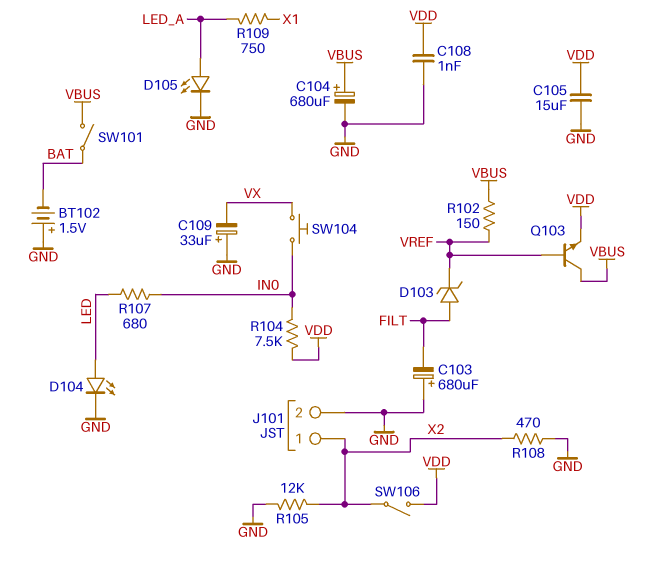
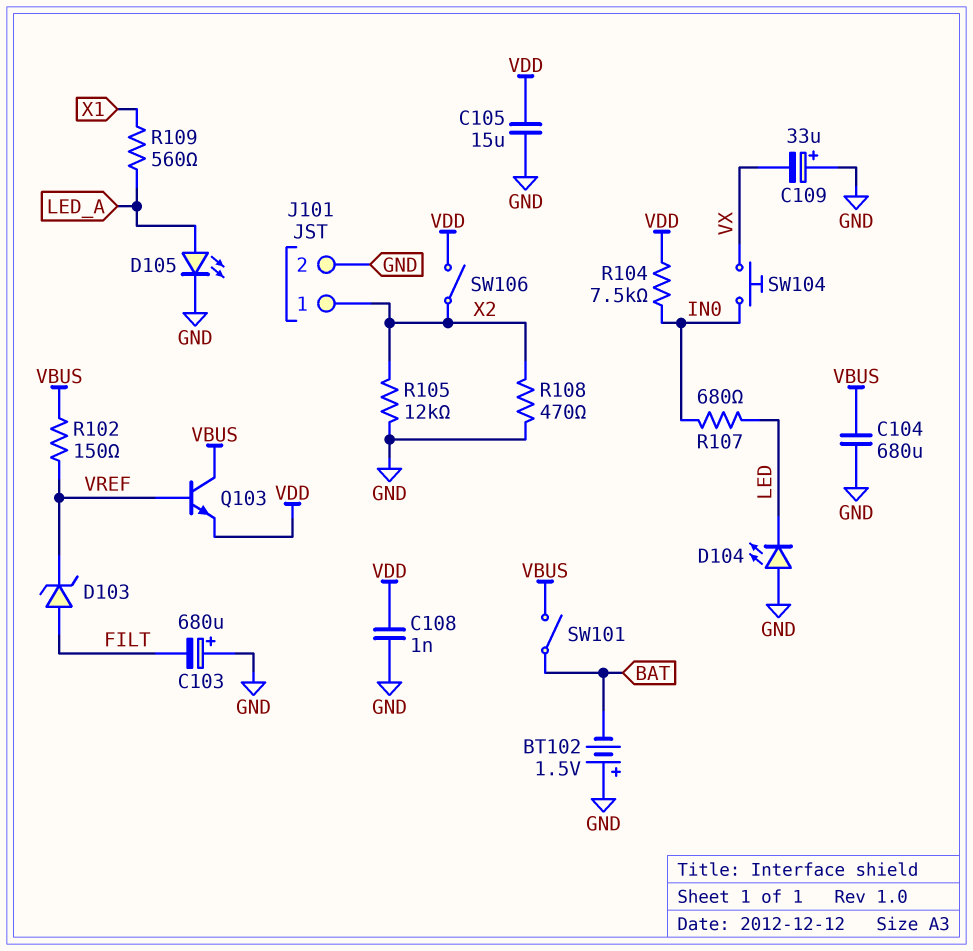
C104: 680uF (plus VBUS, minus GND) -> 680uF (GND, VBUS)
D104: LED (A LED, K GND) -> LED (A GND, K LED)
R109: 750 (LED_A, X1) -> 560 (LED_A, X1)

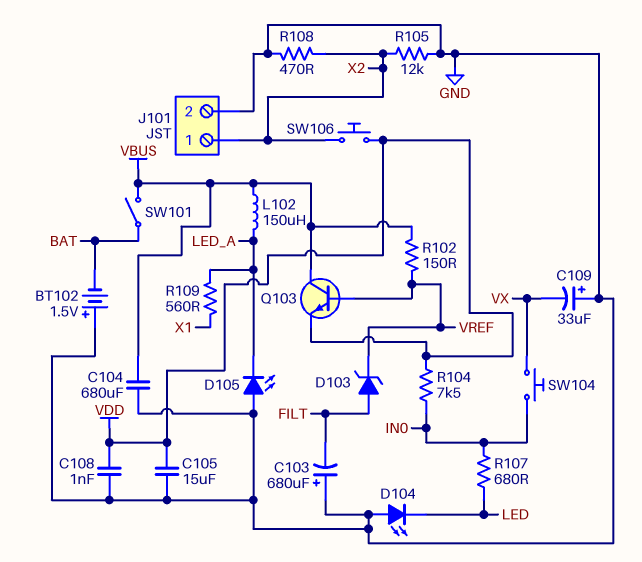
D105: LED (A LED_A, K GND) -> LED (A GND, K LED_A)
L102: none -> 150uH (LED_A, VBUS)
SW106: switch (VDD, X2) -> button (VDD, X2)

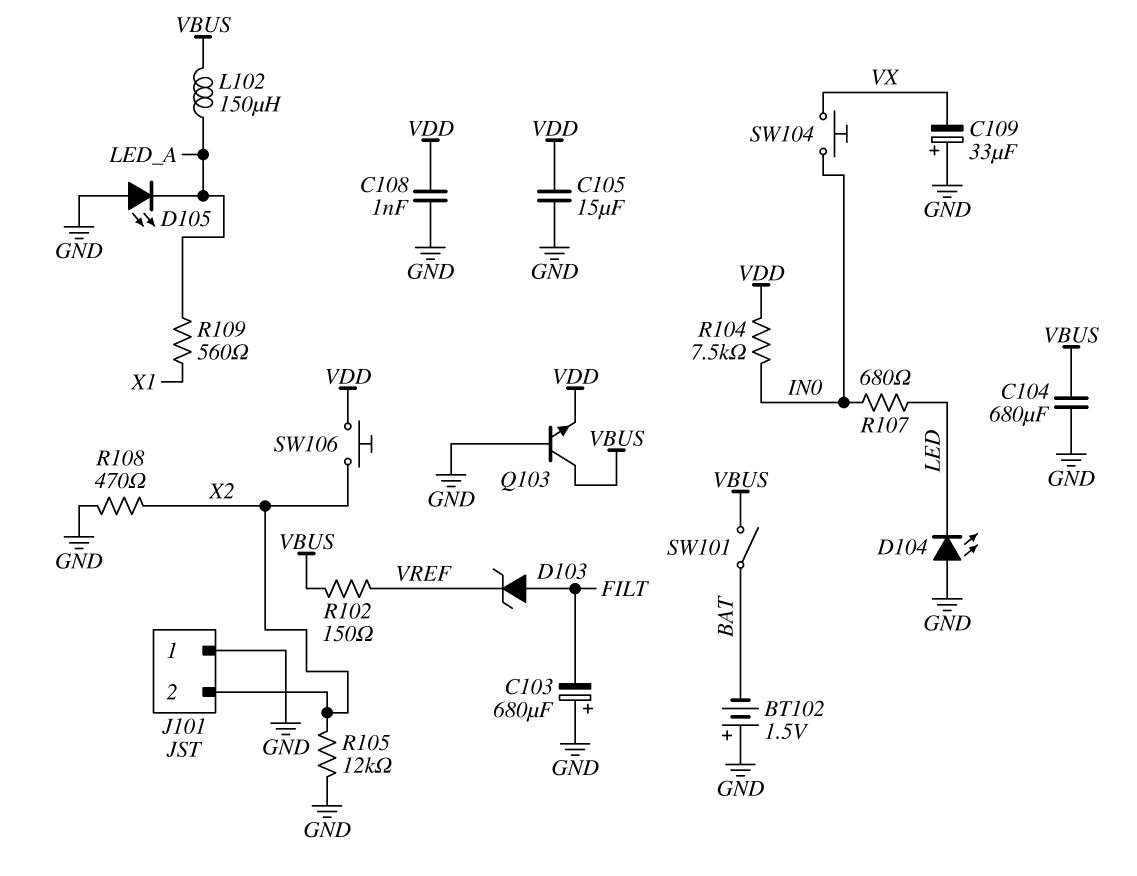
J101 pin 1: X2 -> GND
J101 pin 2: GND -> X2
Q103: NPN (B VREF, C VBUS, E VDD) -> NPN (B GND, C VBUS, E VDD)

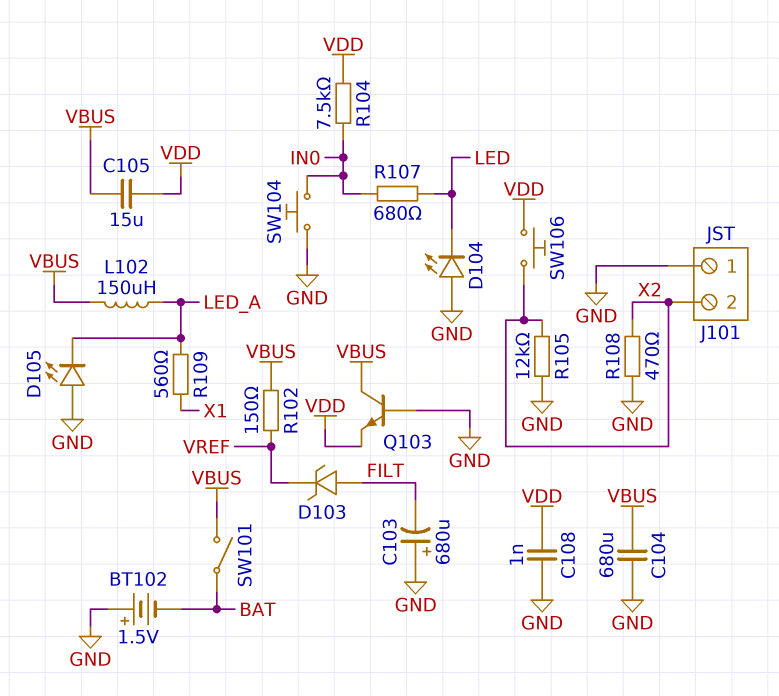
C105: 15uF (GND, VDD) -> 15uF (VBUS, VDD)
C109: 33uF (plus GND, minus VX) -> none
SW104: button (IN0, VX) -> button (GND, IN0)

